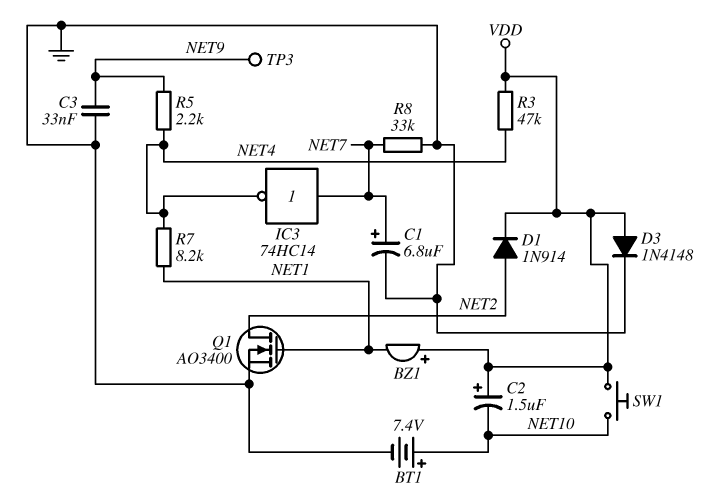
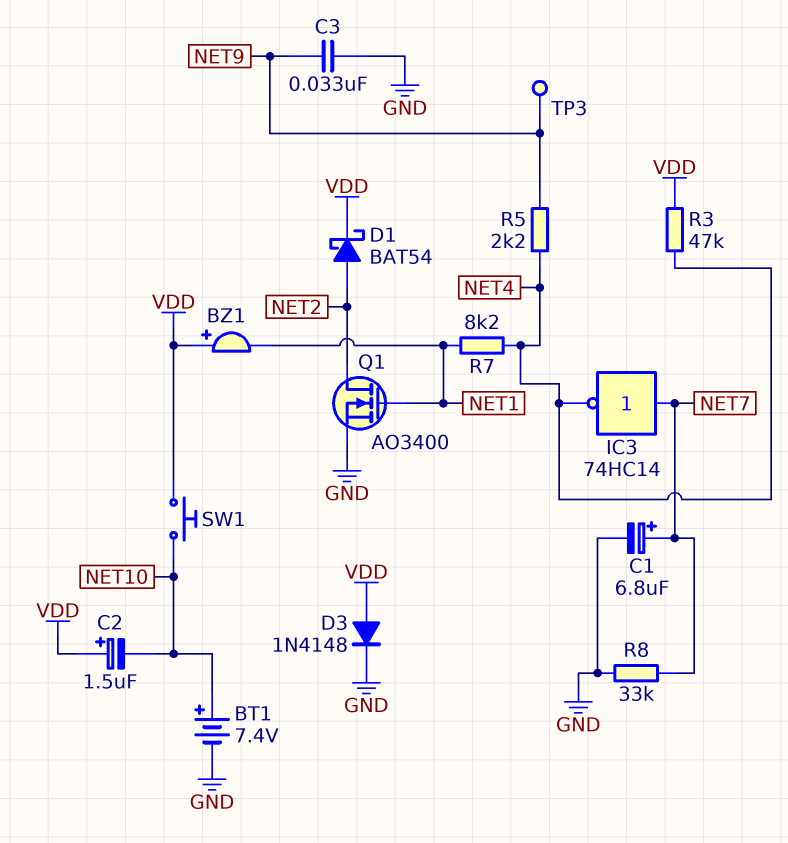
D1: diode 1N914 (A NET2, K VDD) -> schottky BAT54 (A NET2, K VDD)

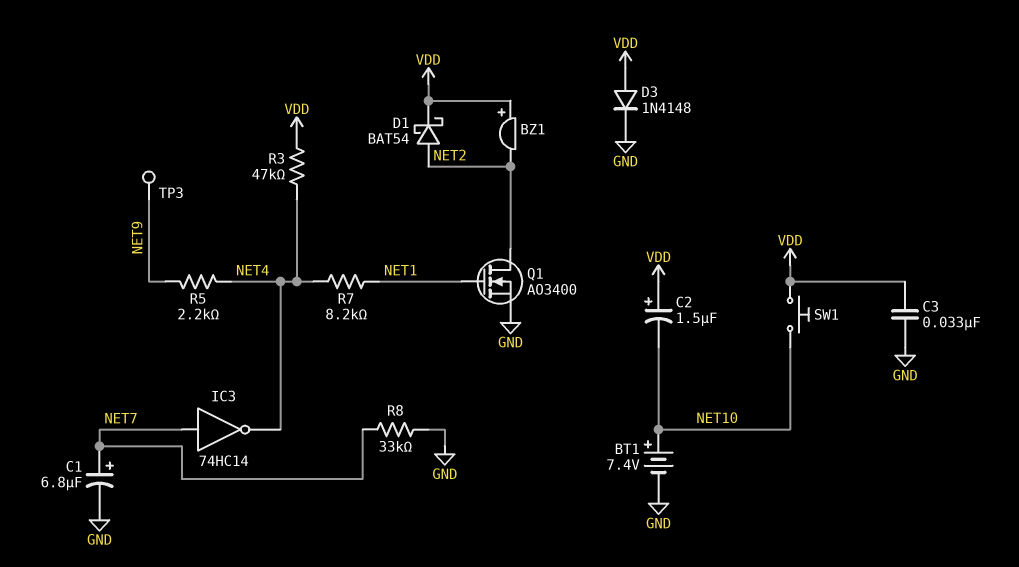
BZ1: buzzer (plus VDD, minus NET1) -> buzzer (plus VDD, minus NET2)
C3: 33nF (GND, NET9) -> 33nF (GND, VDD)

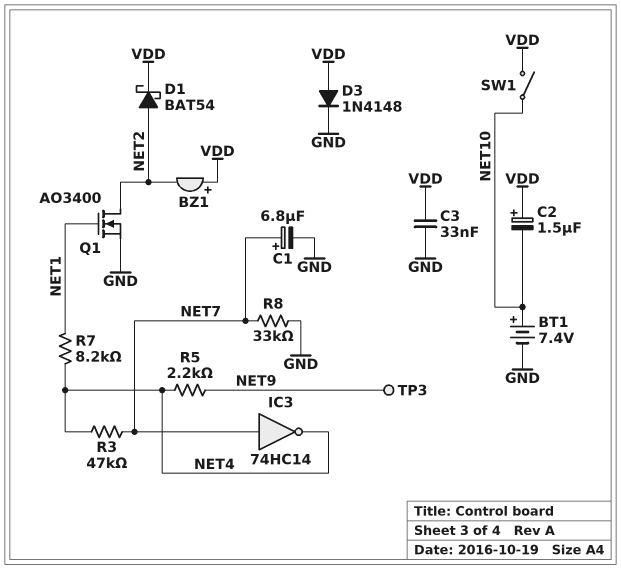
R3: 47k (NET4, VDD) -> 47k (NET4, NET7)
SW1: button (NET10, VDD) -> switch (NET10, VDD)

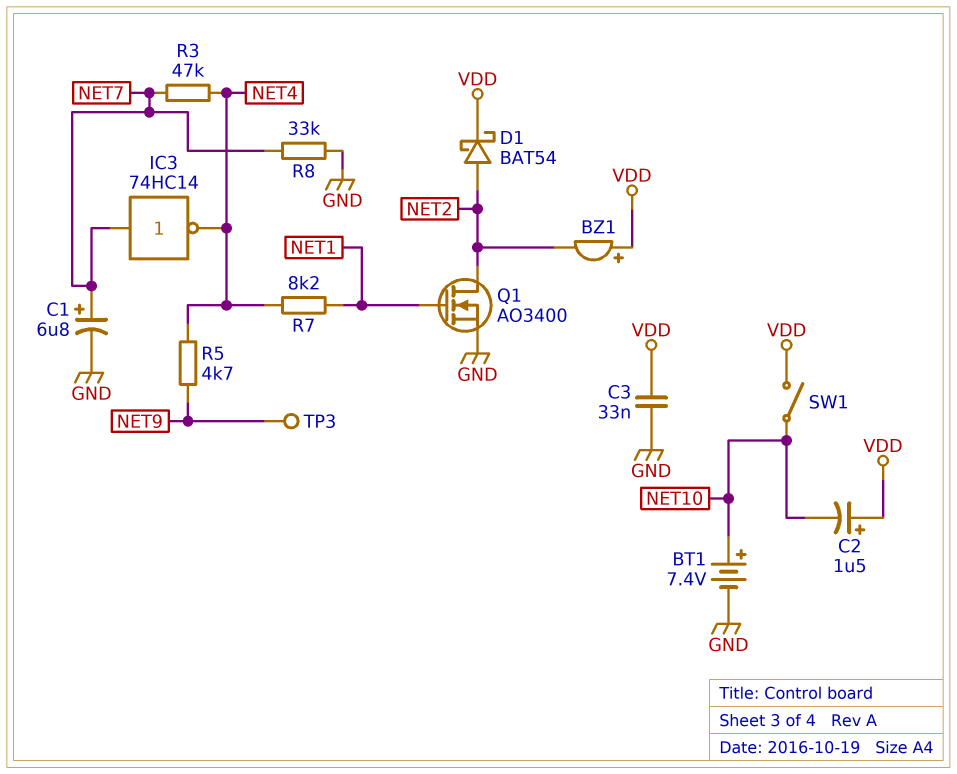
D3: diode 1N4148 (A VDD, K GND) -> none
R5: 2.2k (NET4, NET9) -> 4.7k (NET4, NET9)

